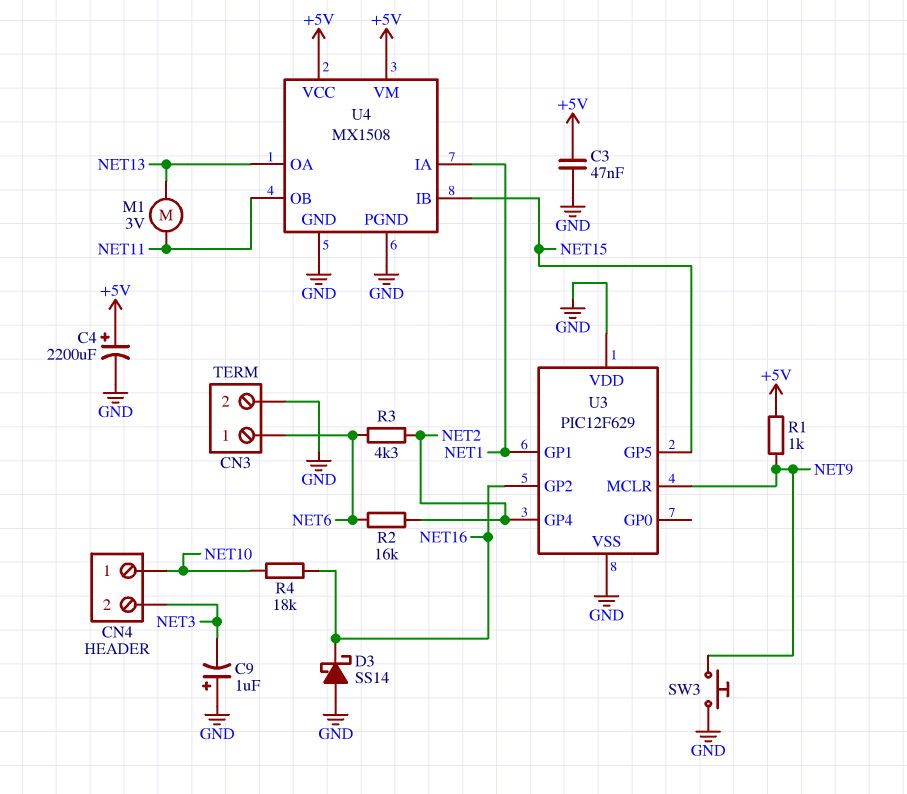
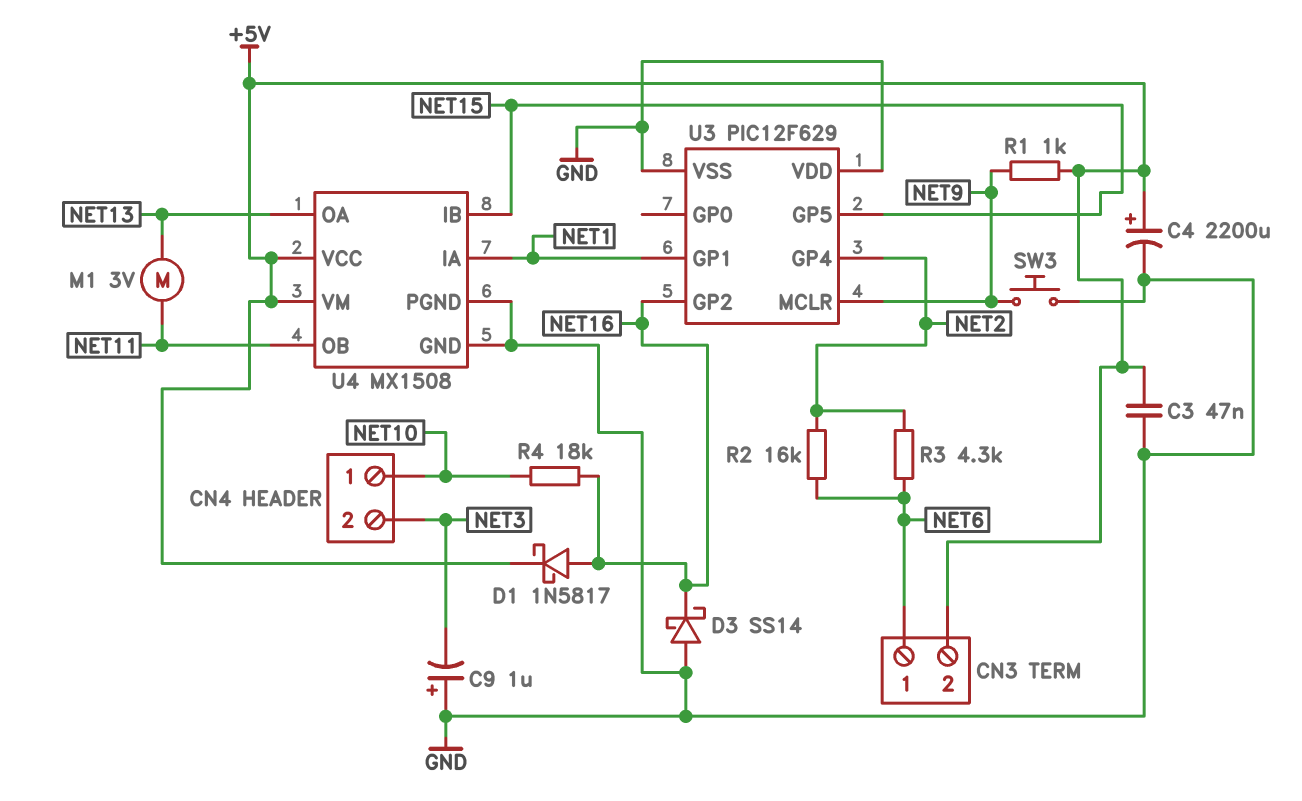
CN3 pin 2: GND -> +5V
D1: none -> schottky 1N5817 (A NET16, K +5V)

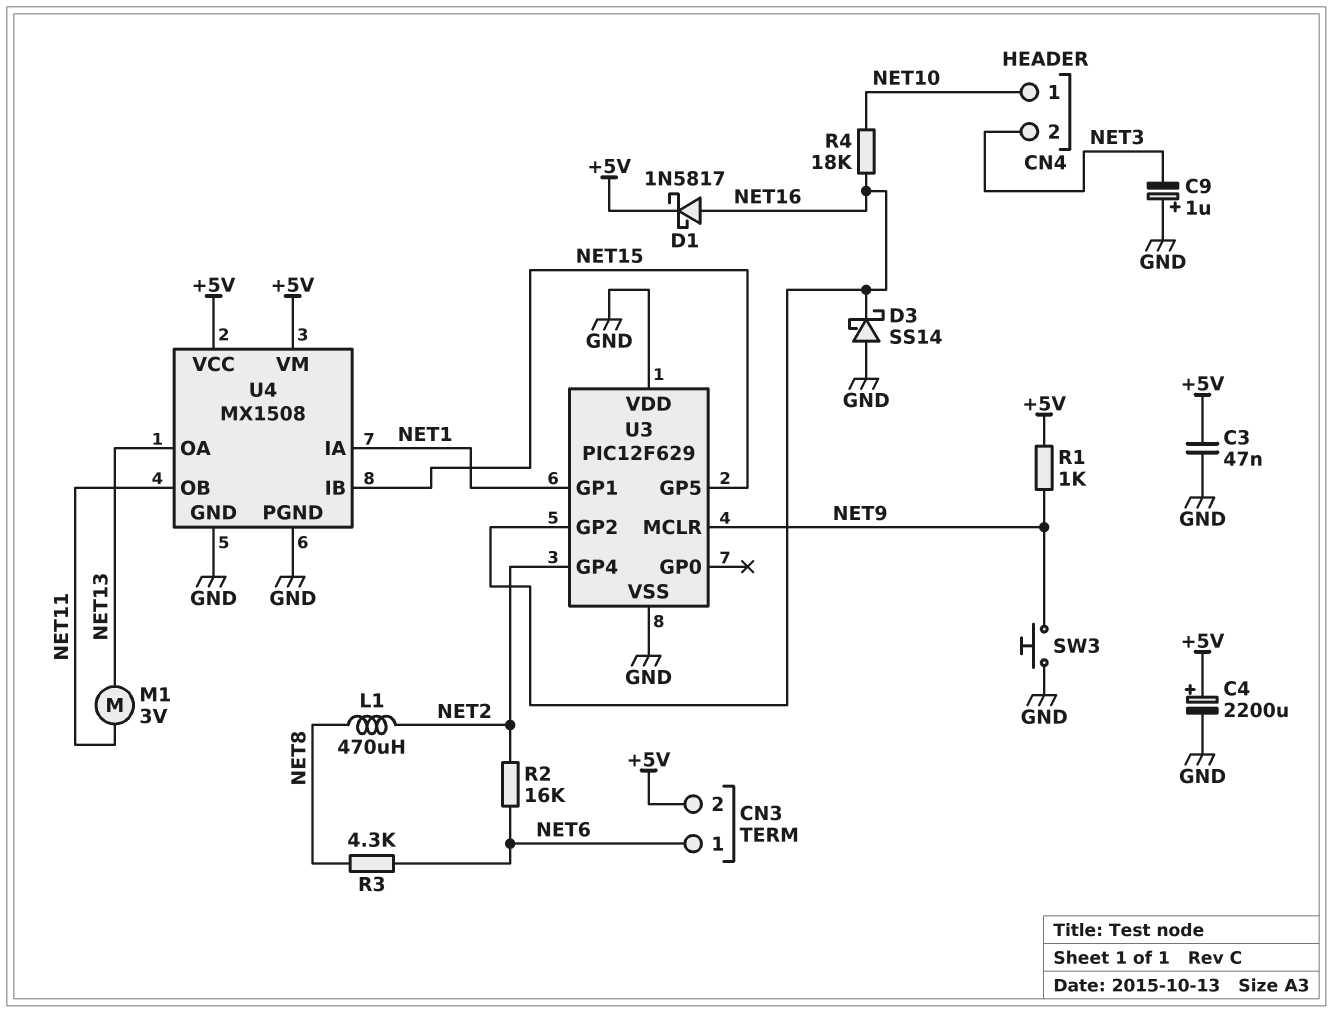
L1: none -> 470uH (NET2, NET8)
R3: 4.3k (NET2, NET6) -> 4.3k (NET6, NET8)

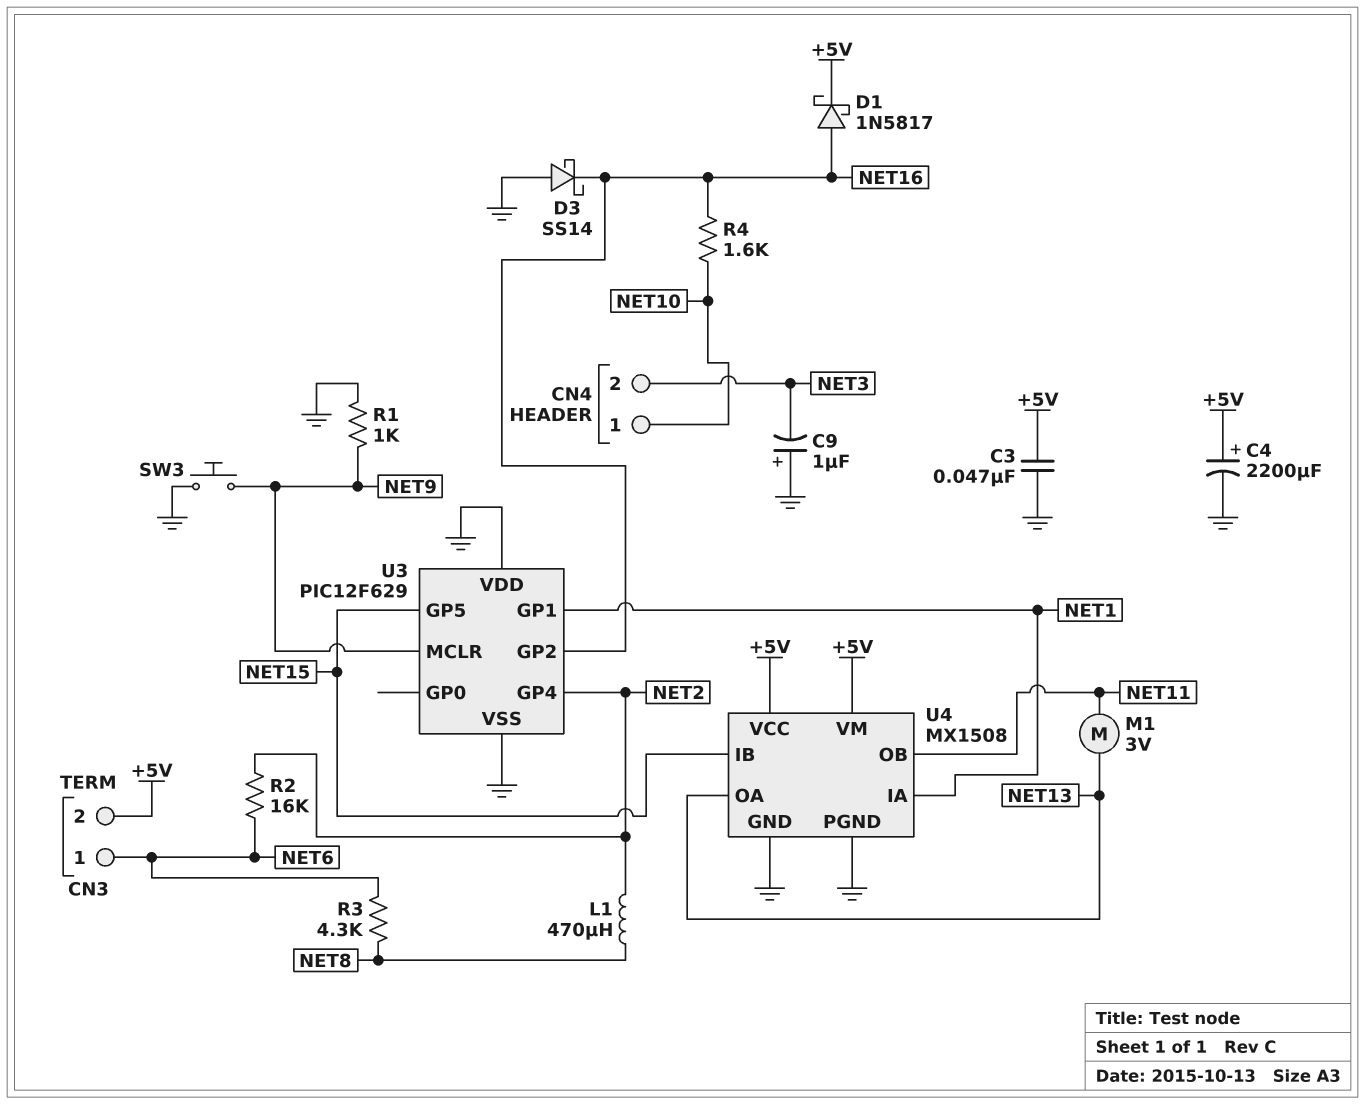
R1: 1k (+5V, NET9) -> 1k (GND, NET9)
R4: 18k (NET10, NET16) -> 1.6k (NET10, NET16)

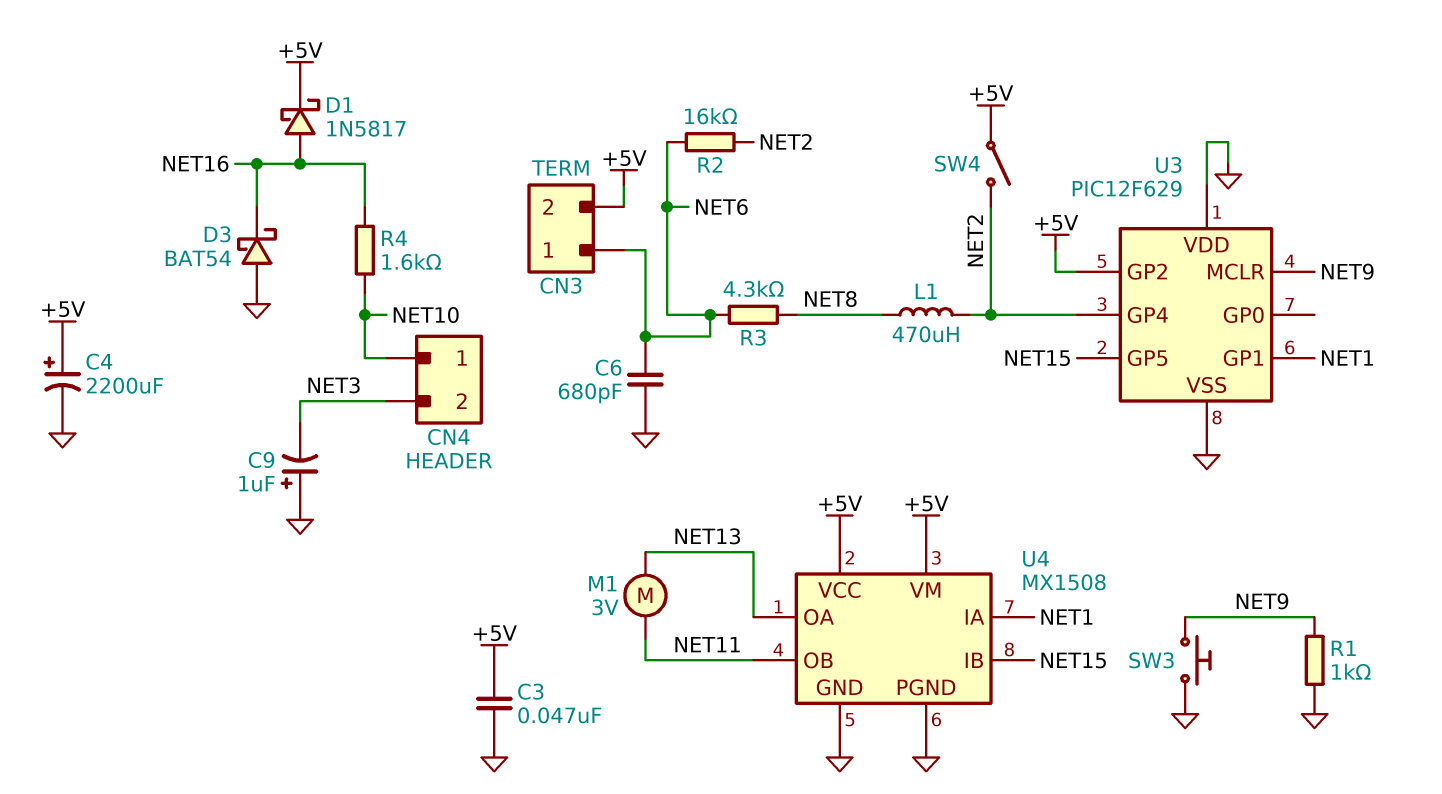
C6: none -> 680pF (GND, NET6)
D3: schottky SS14 (A GND, K NET16) -> schottky BAT54 (A GND, K NET16)
SW4: none -> switch (+5V, NET2)
U3 pin GP2: NET16 -> +5V

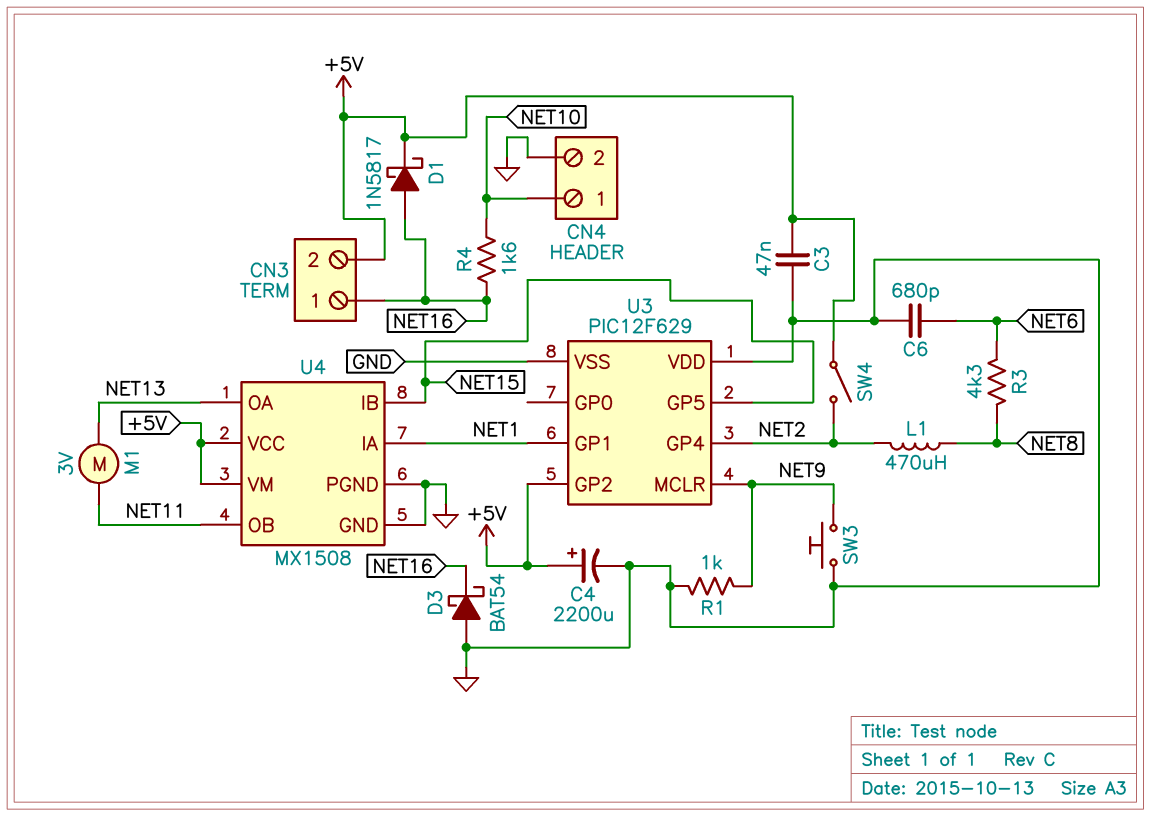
C9: 1uF (plus GND, minus NET3) -> none
CN3 pin 1: NET6 -> NET16
CN4 pin 2: NET3 -> GND
R2: 16k (NET2, NET6) -> none

